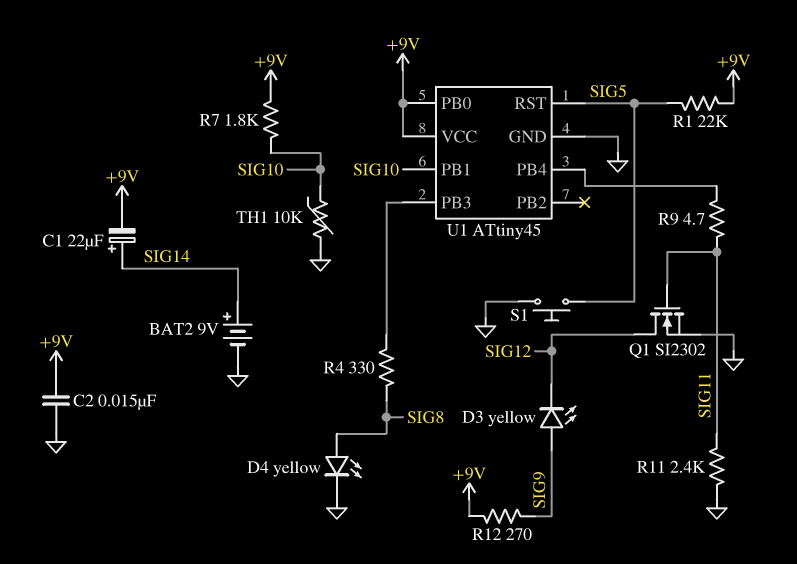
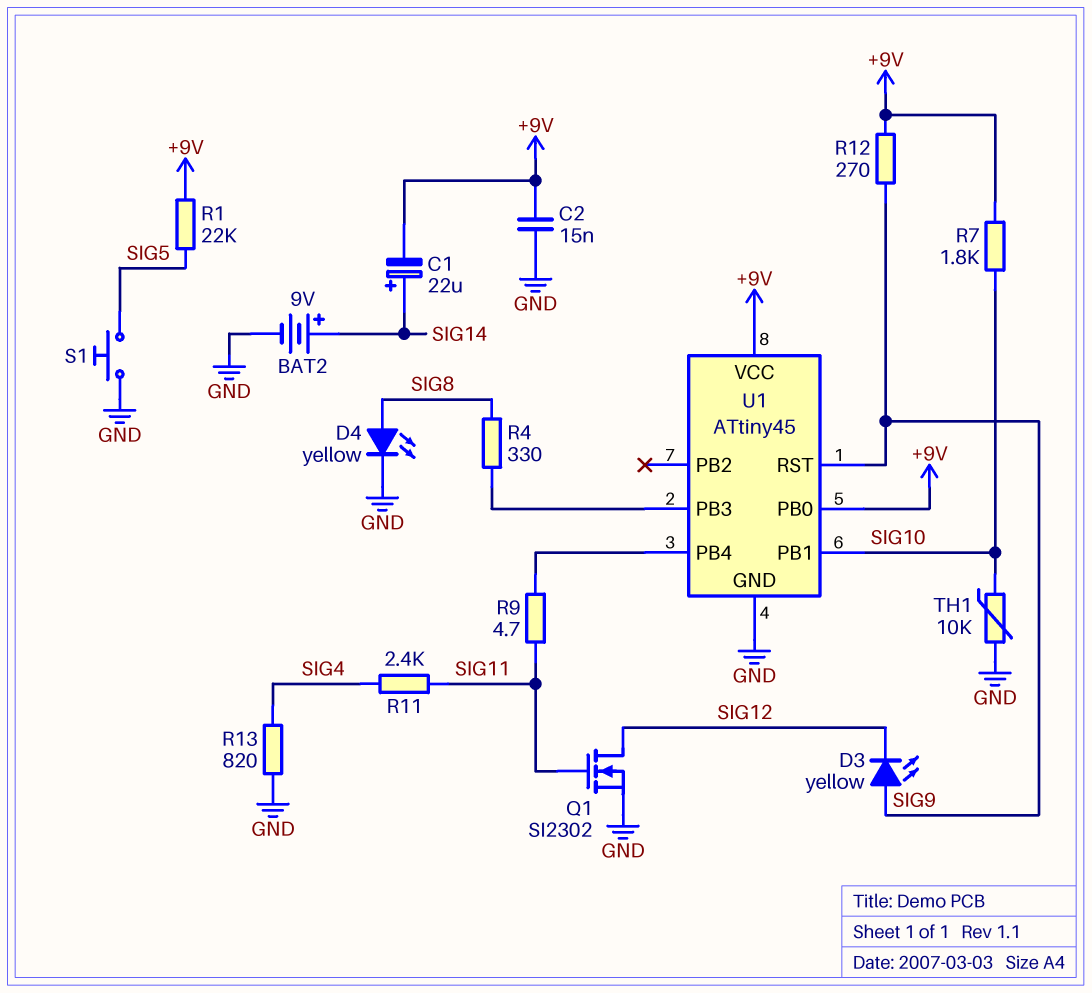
R11: 2.4k (GND, SIG11) -> 2.4k (SIG4, SIG11)
R13: none -> 820 (GND, SIG4)
U1 pin RST: SIG5 -> SIG9

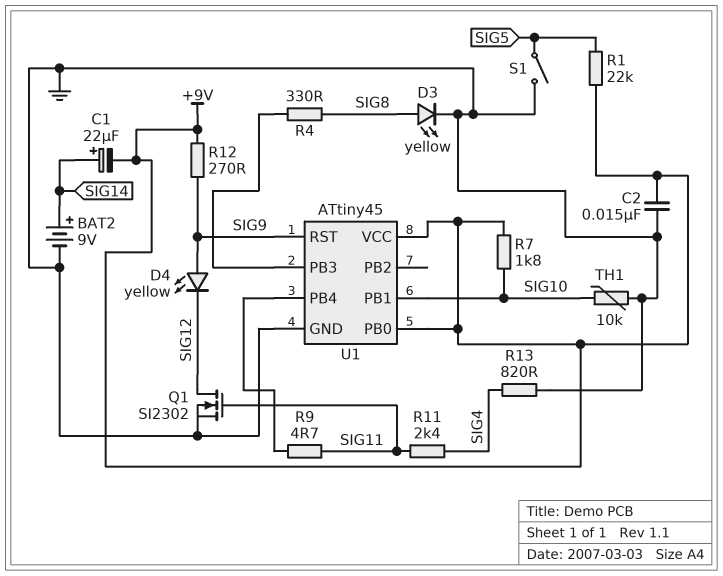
D3: LED yellow (A SIG9, K SIG12) -> LED yellow (A SIG8, K GND)
D4: LED yellow (A SIG8, K GND) -> LED yellow (A SIG9, K SIG12)
S1: button (GND, SIG5) -> switch (GND, SIG5)

